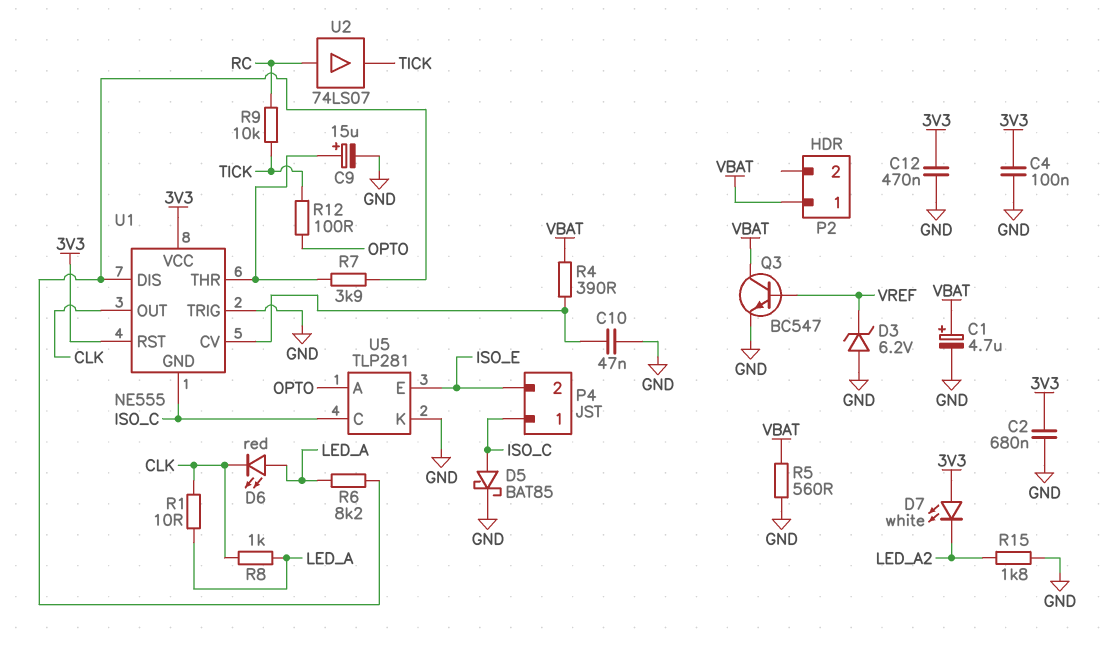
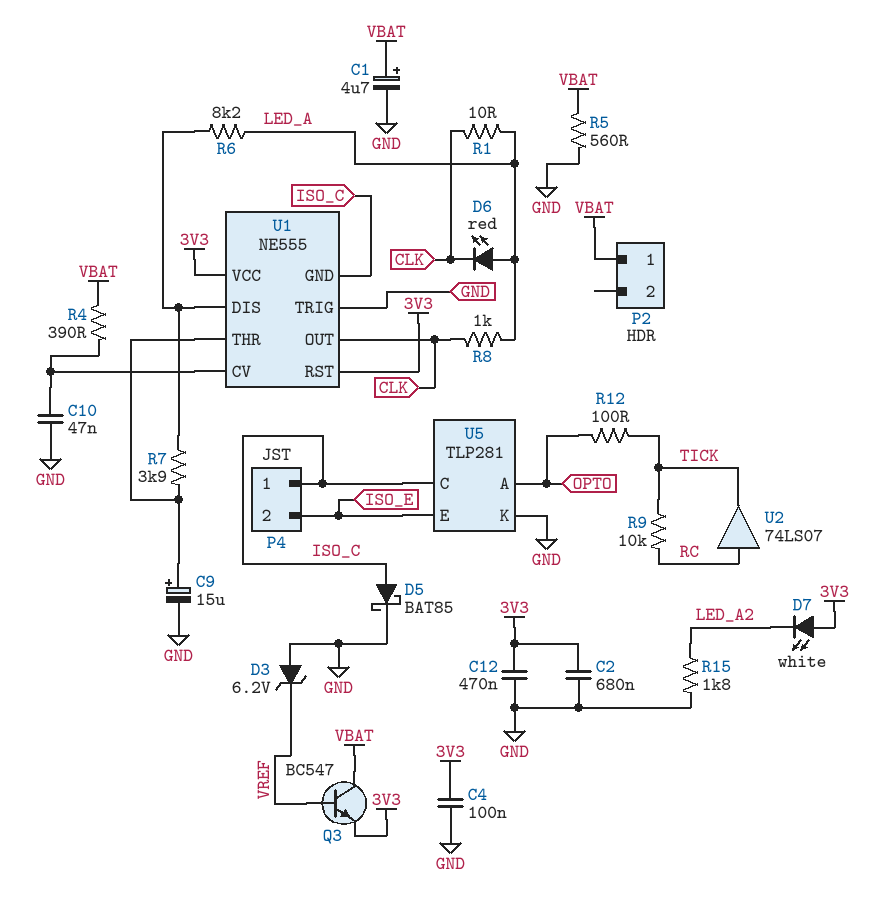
Q3: NPN BC547 (B VREF, C VBAT, E GND) -> NPN BC547 (B VREF, C VBAT, E 3V3)

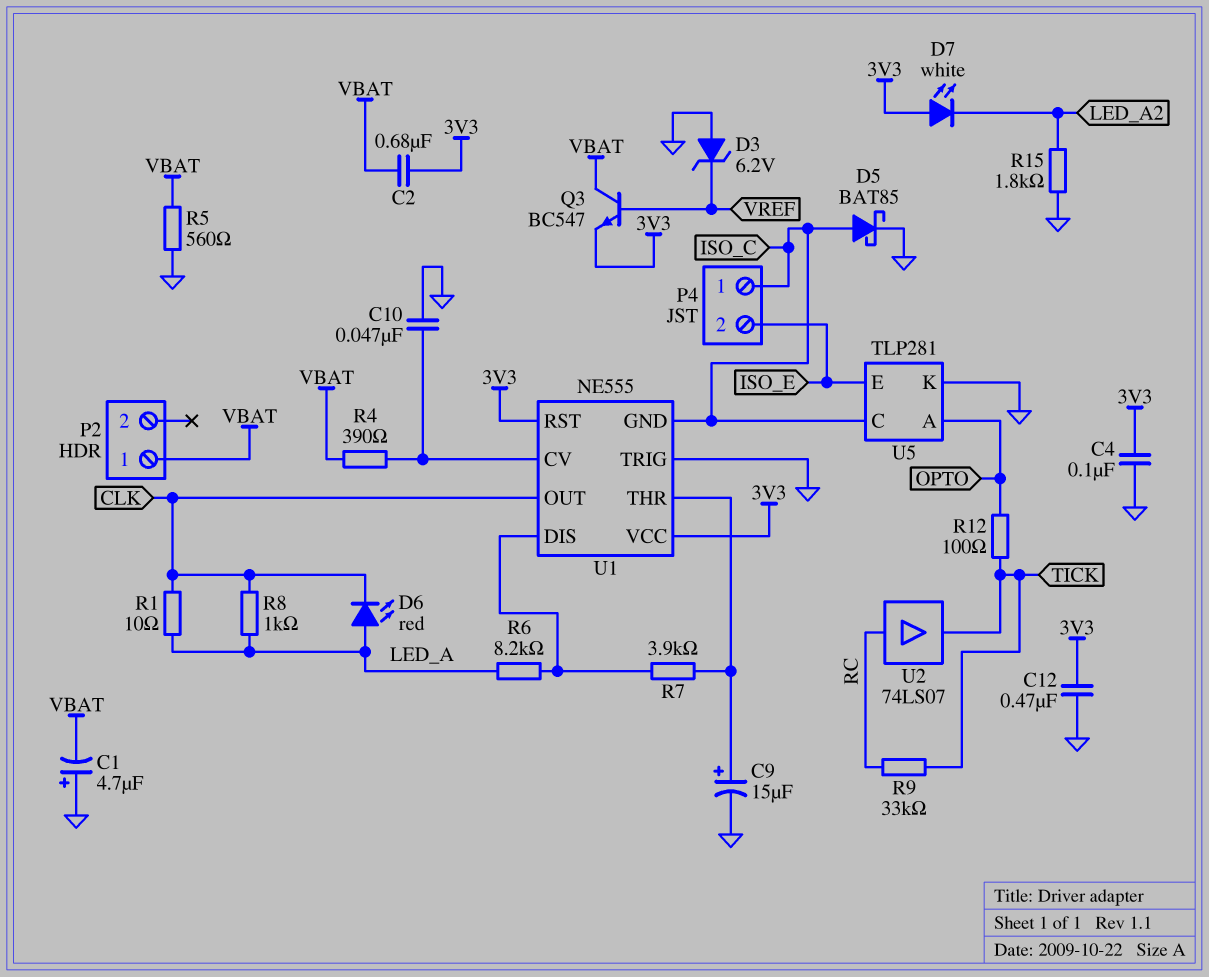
C1: 4.7uF (plus VBAT, minus GND) -> 4.7uF (plus GND, minus VBAT)
C2: 680nF (3V3, GND) -> 680nF (3V3, VBAT)
R9: 10k (RC, TICK) -> 33k (RC, TICK)

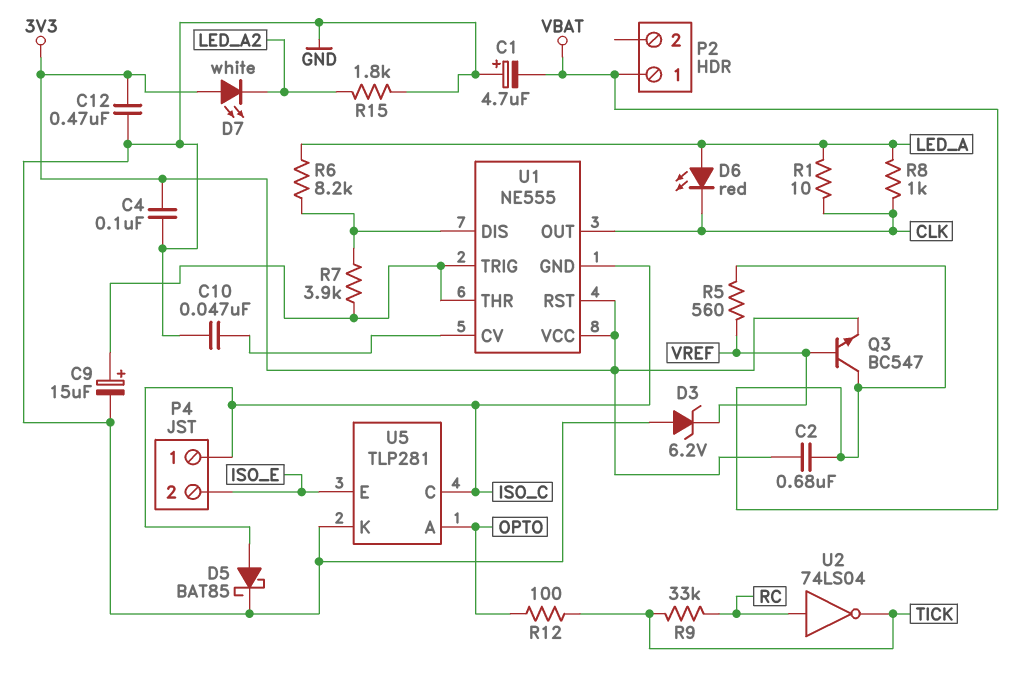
R4: 390 (U1/CV, VBAT) -> none
R5: 560 (GND, VBAT) -> 560 (VBAT, VREF)
U1 pin TRIG: GND -> U1/THR
U2: buffer 74LS07 (in RC, out TICK) -> NOT 74LS04 (in RC, out TICK)

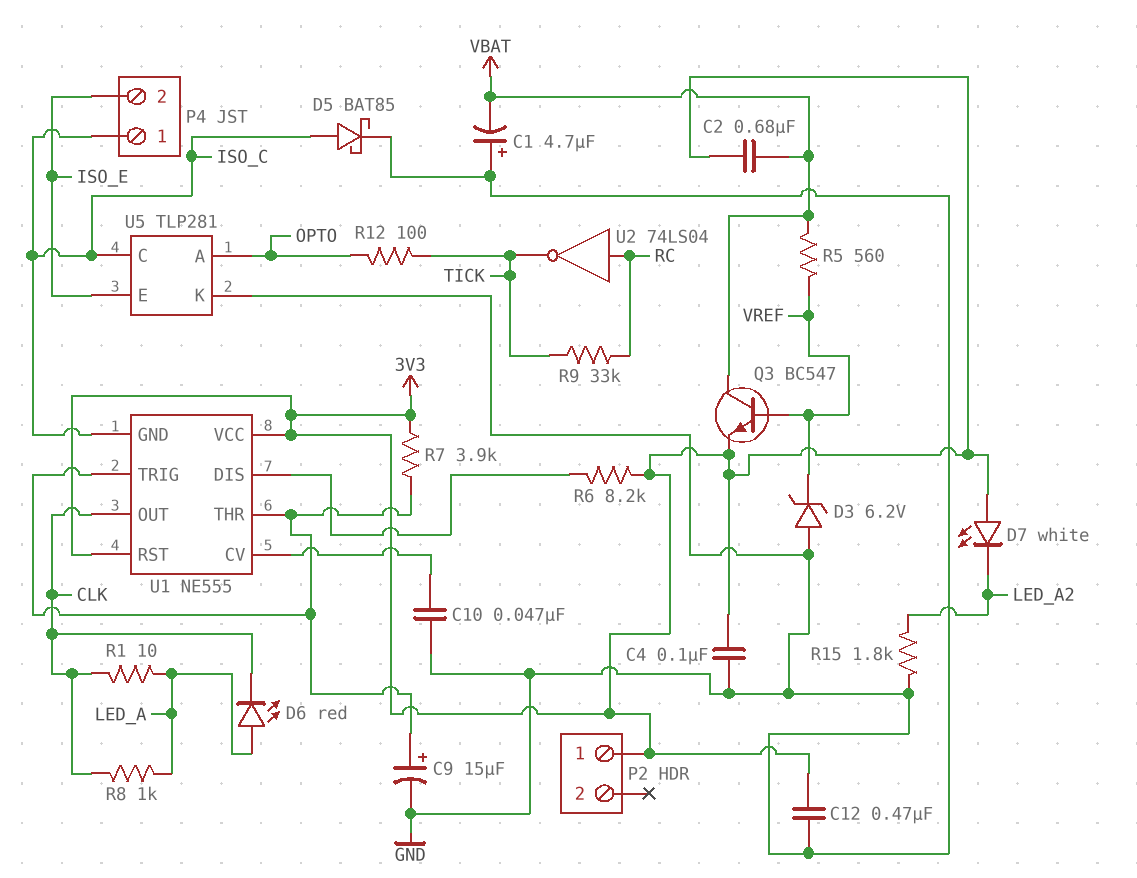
P2 pin 1: VBAT -> 3V3
R6: 8.2k (LED_A, U1/DIS) -> 8.2k (3V3, U1/DIS)
R7: 3.9k (U1/DIS, U1/THR) -> 3.9k (3V3, U1/THR)

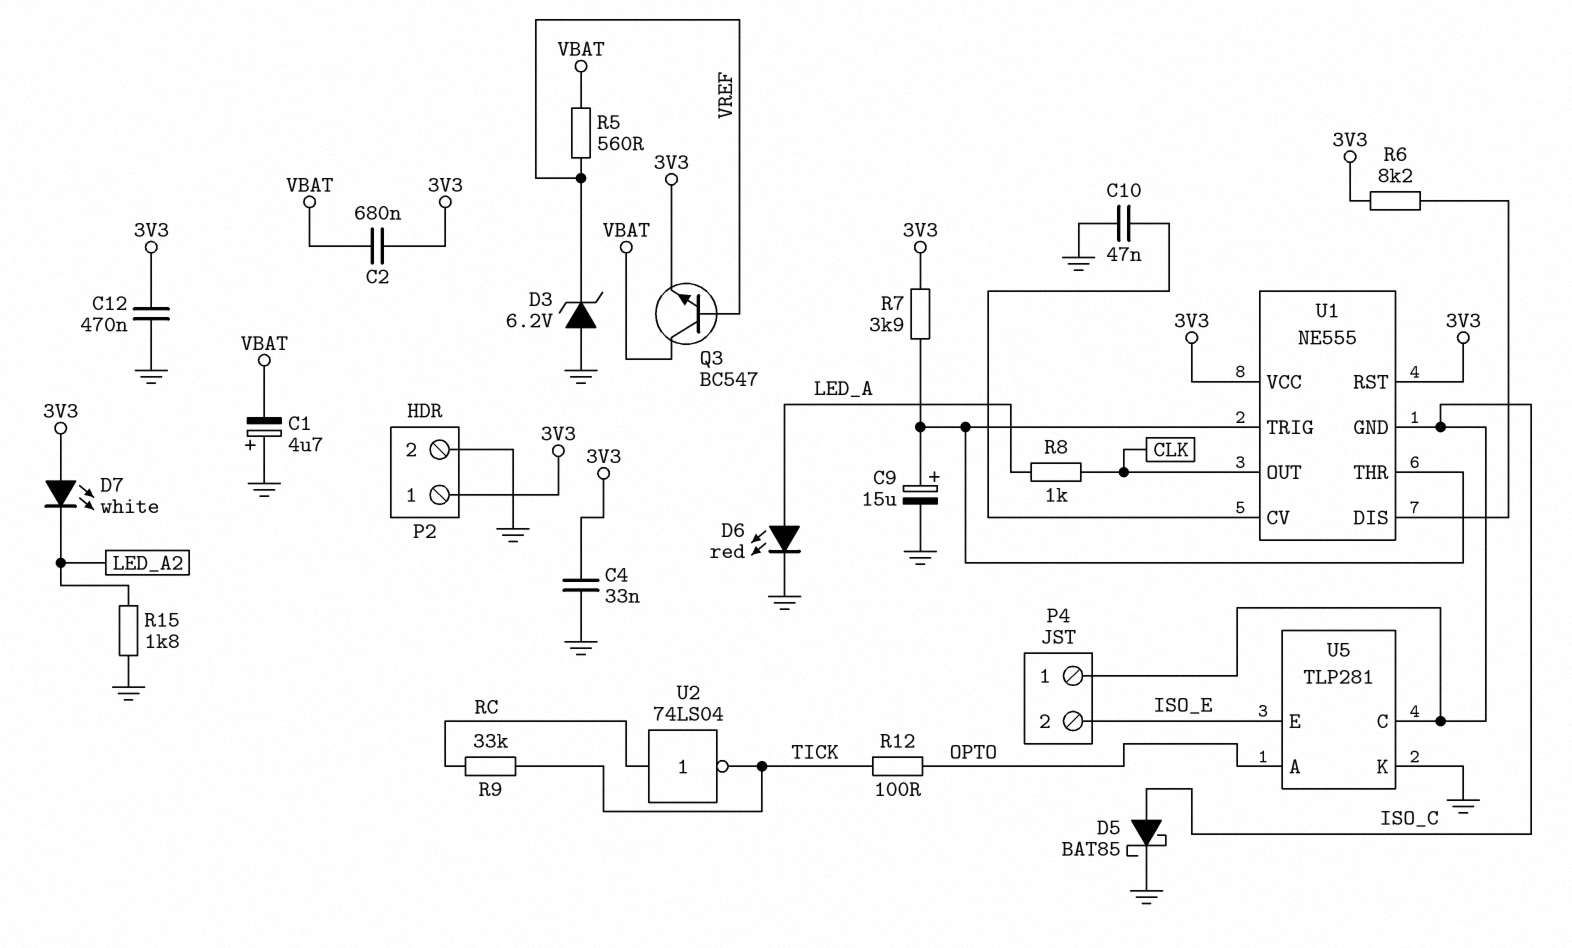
C4: 100nF (3V3, GND) -> 33nF (3V3, GND)
D6: LED red (A LED_A, K CLK) -> LED red (A LED_A, K GND)
P2 pin 2: none -> GND
R1: 10 (CLK, LED_A) -> none

